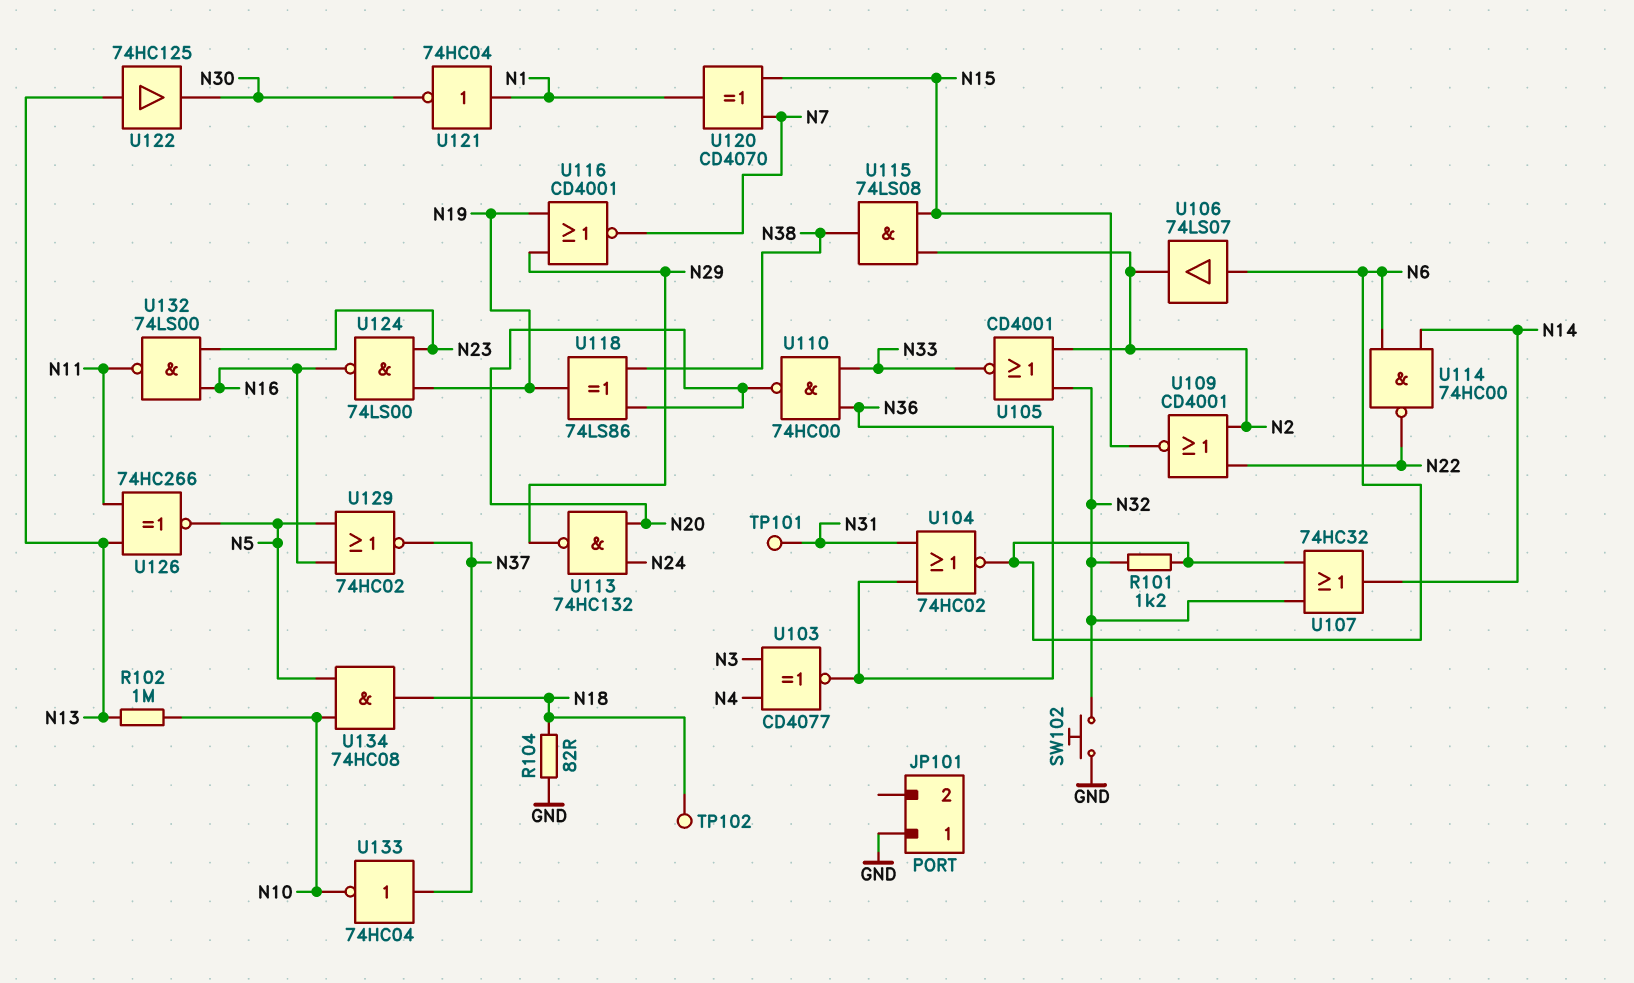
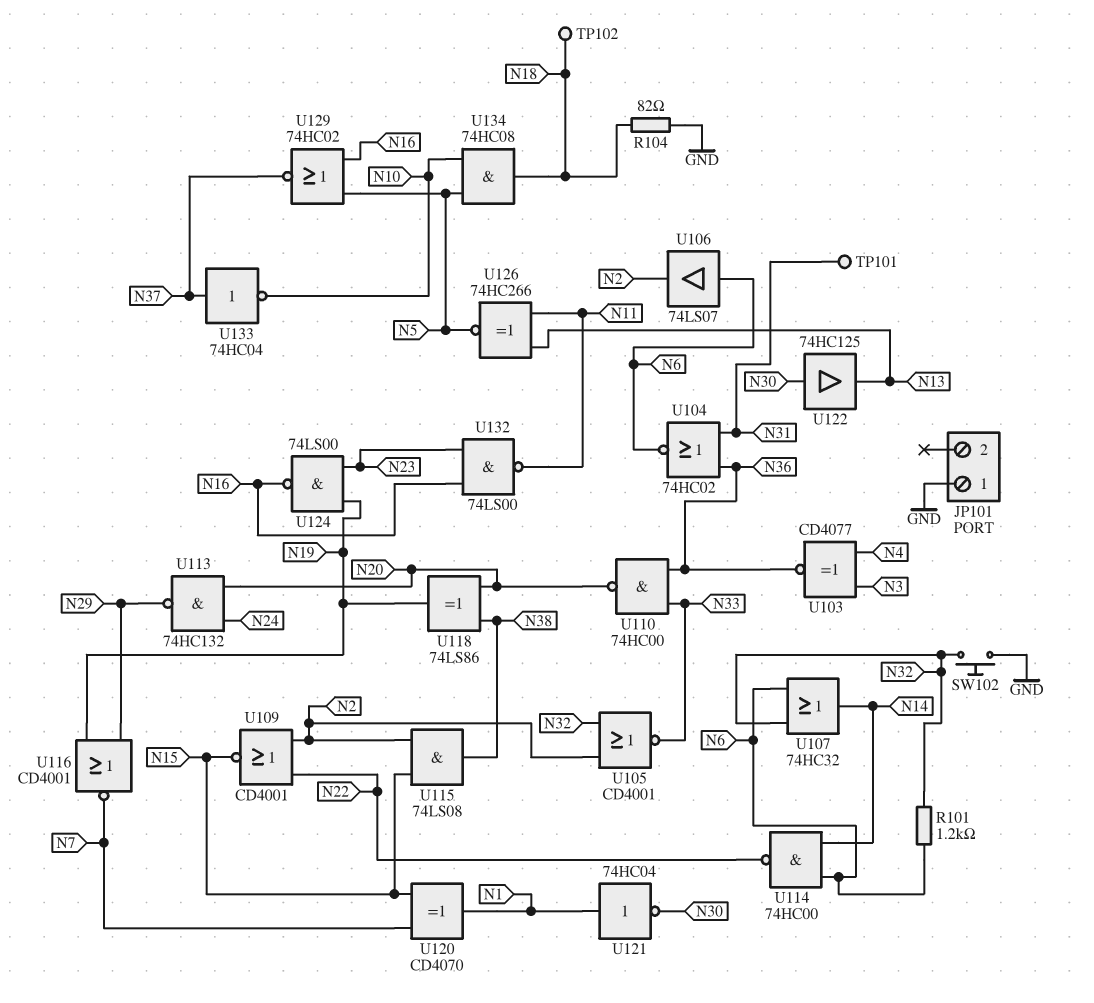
R102: 1M (N10, N13) -> none
U122: buffer 74HC125 (in N13, out N30) -> buffer 74HC125 (in N30, out N13)

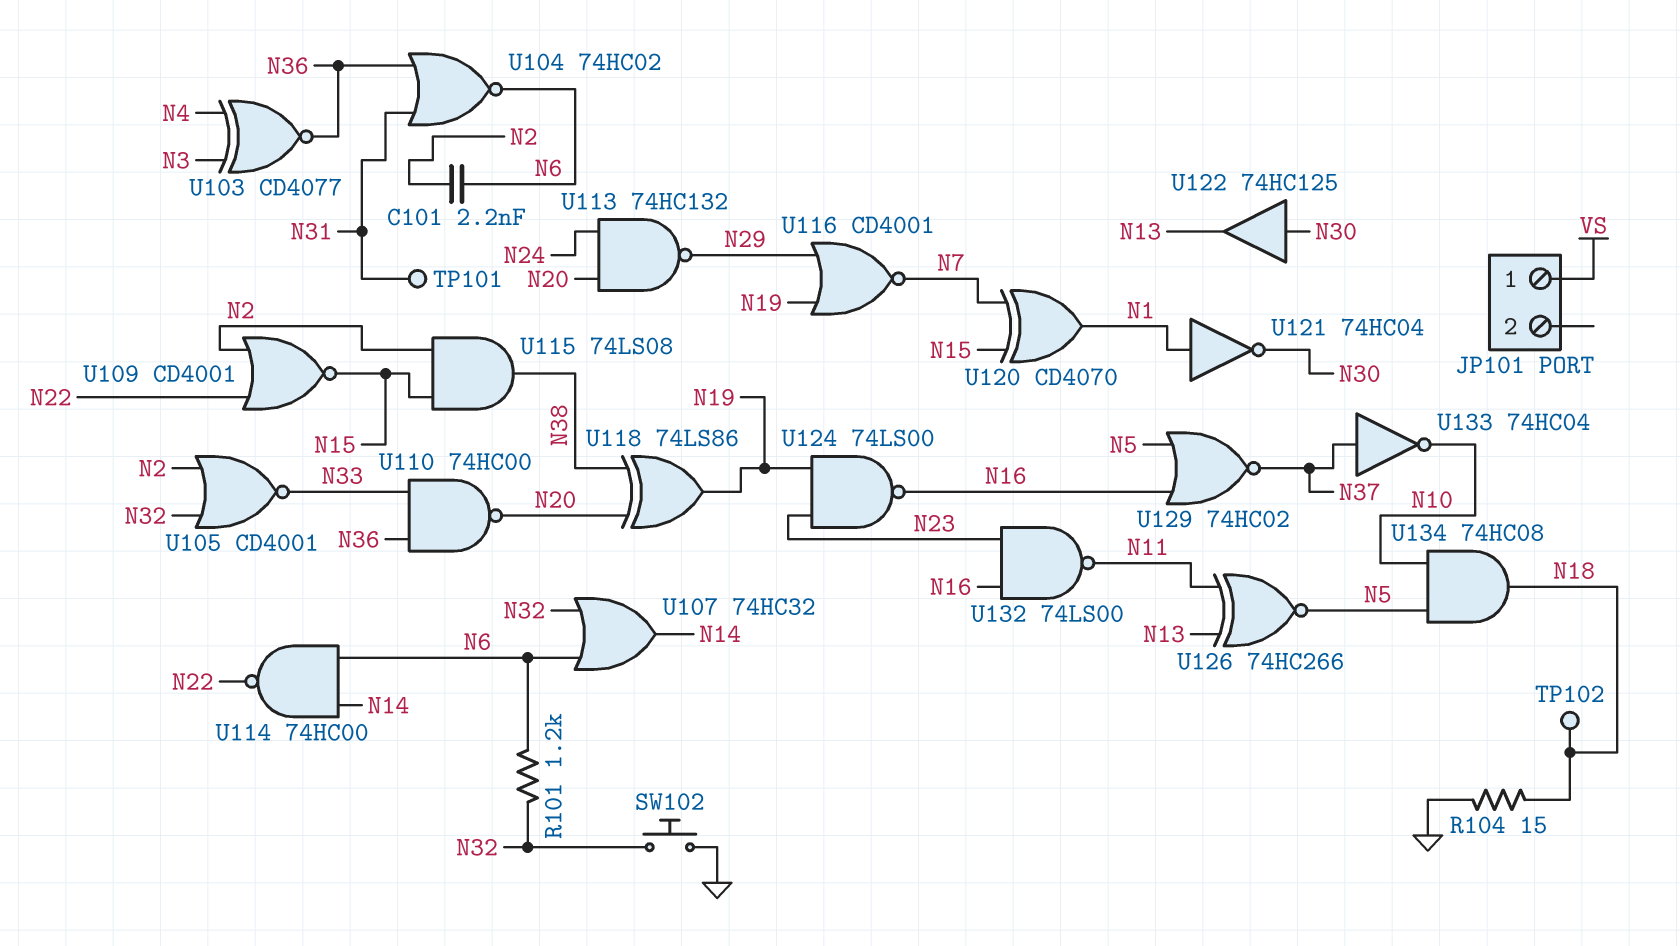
C101: none -> 2.2nF (N2, N6)
JP101 pin 1: GND -> VS
R104: 82 (GND, N18) -> 15 (GND, N18)
U106: buffer 74LS07 (in N6, out N2) -> none

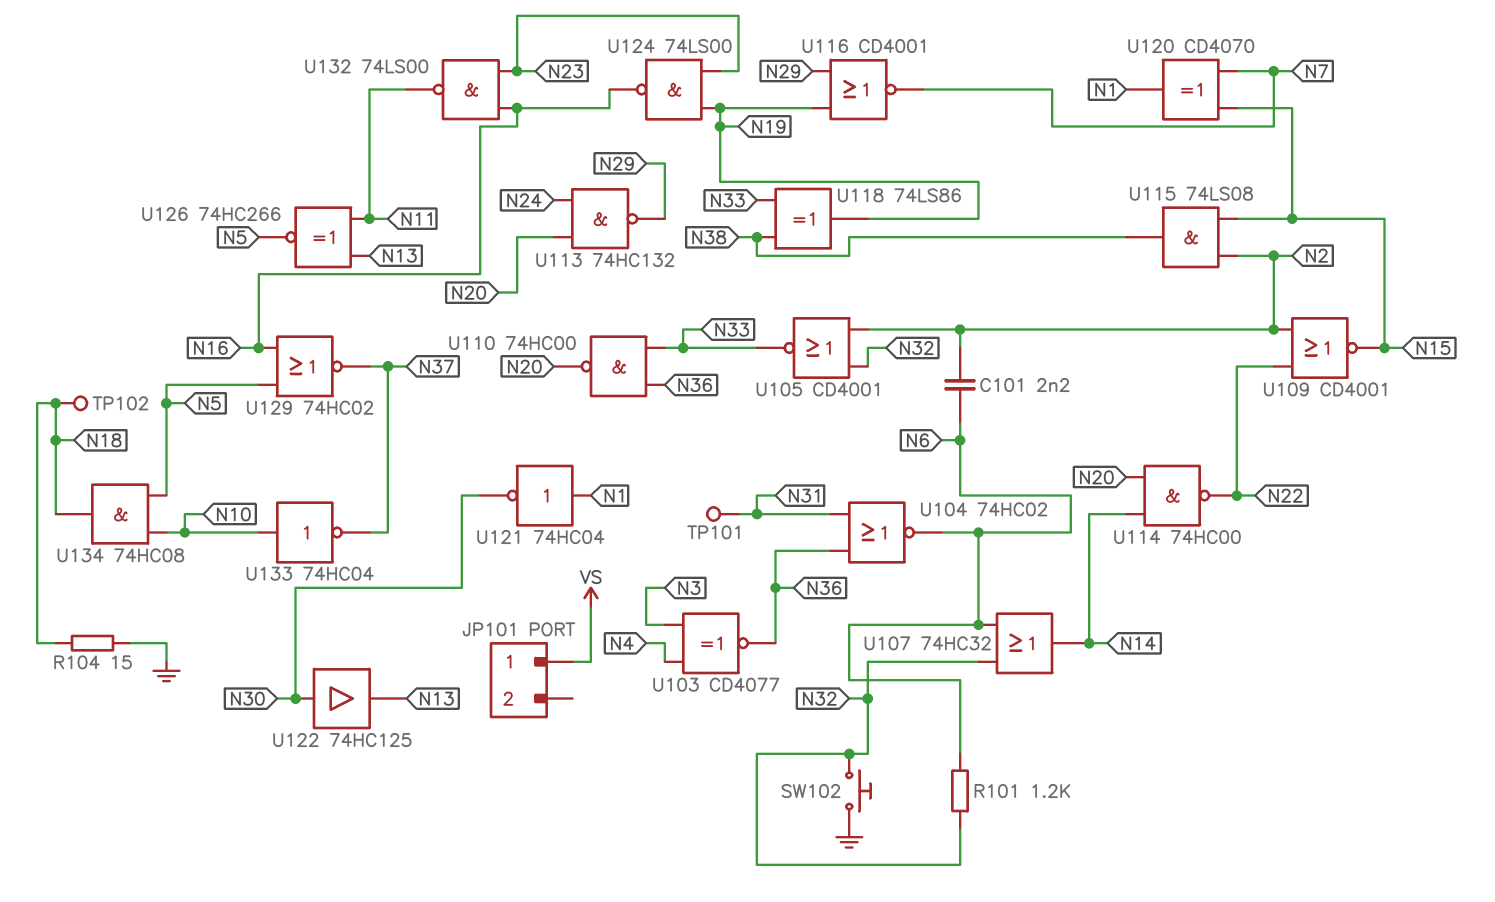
U114: NAND 74HC00 (in N6, in N14, out N22) -> NAND 74HC00 (in N14, in N20, out N22)
U118: XOR 74LS86 (in N20, in N38, out N19) -> XOR 74LS86 (in N33, in N38, out N19)
U133: NOT 74HC04 (in N37, out N10) -> NOT 74HC04 (in N10, out N37)

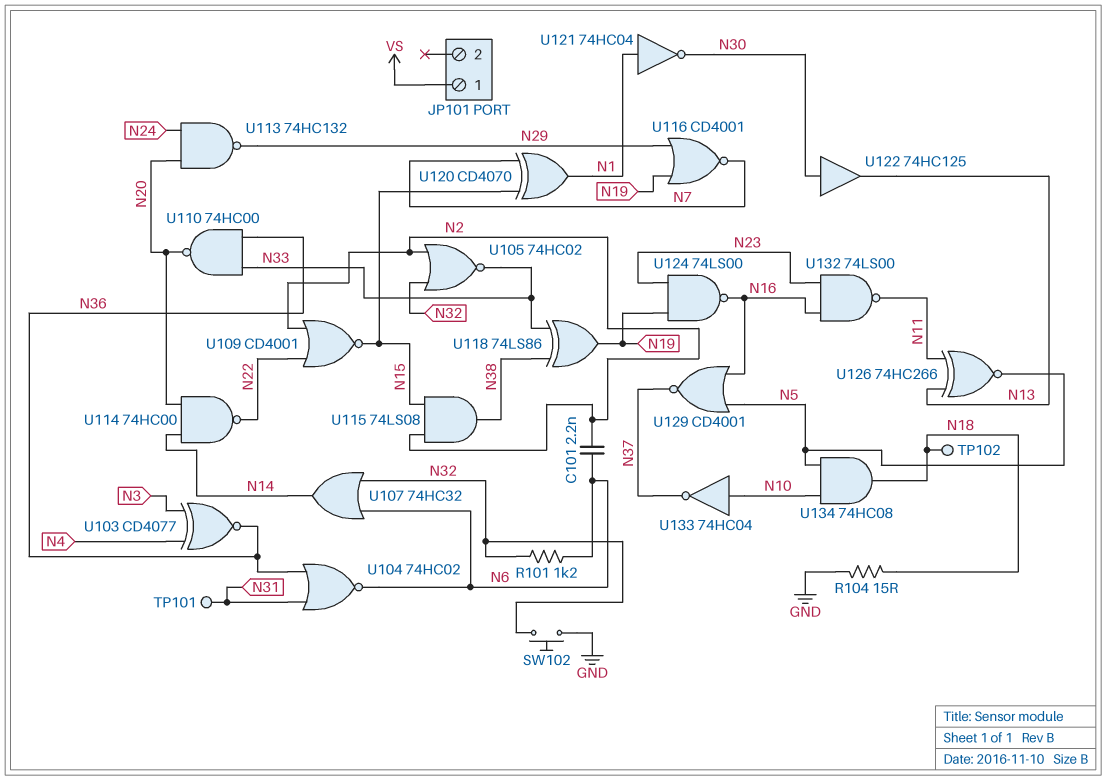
U105: NOR CD4001 (in N2, in N32, out N33) -> NOR 74HC02 (in N2, in N32, out N33)
U129: NOR 74HC02 (in N5, in N16, out N37) -> NOR CD4001 (in N5, in N16, out N37)

